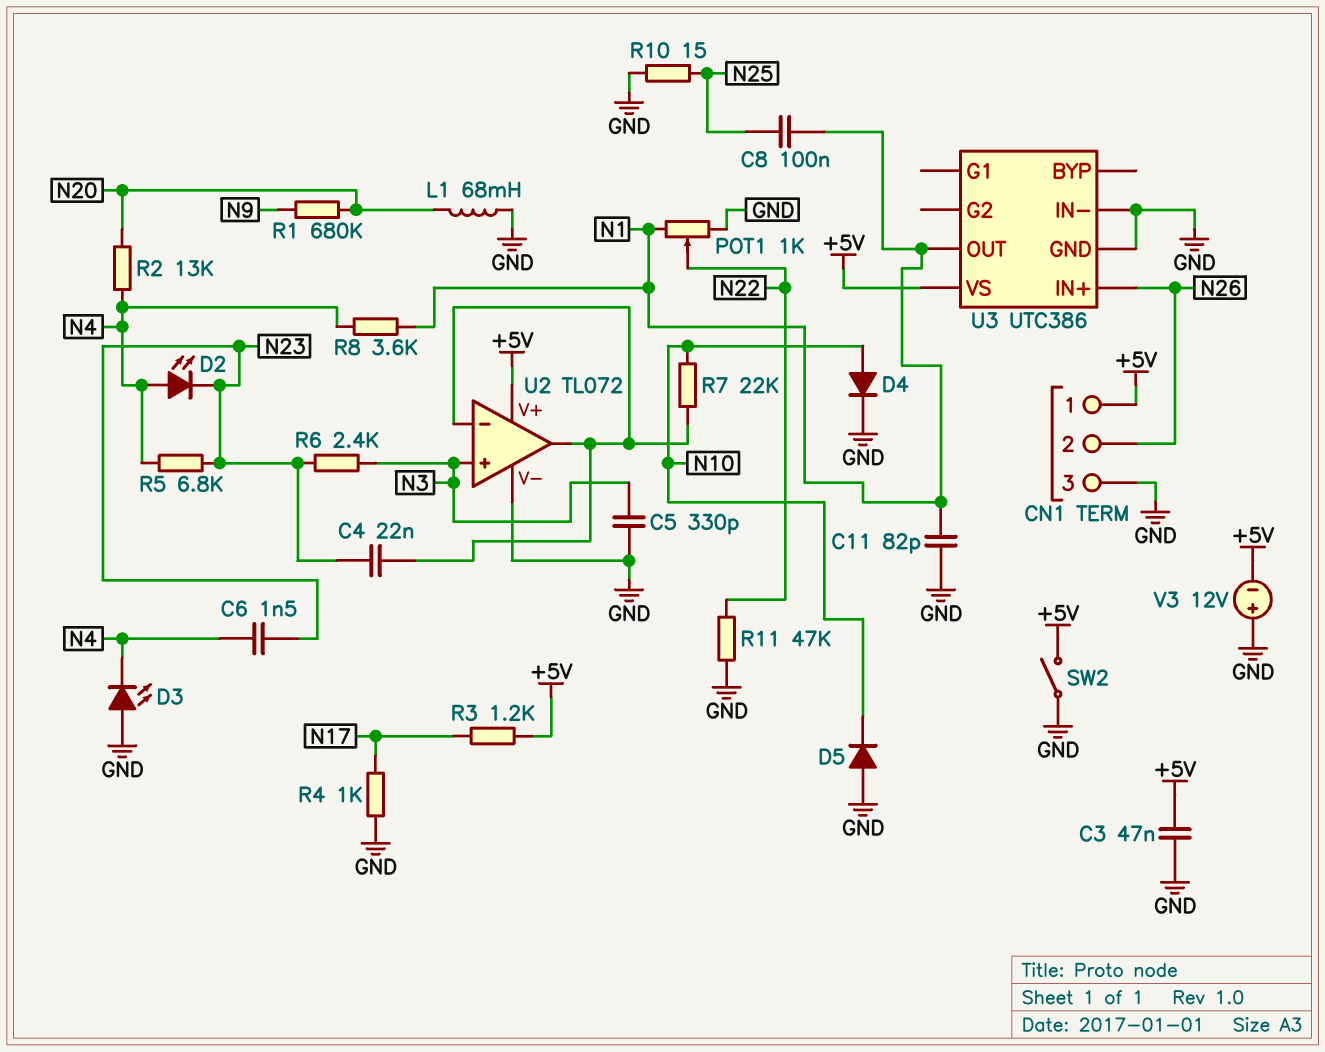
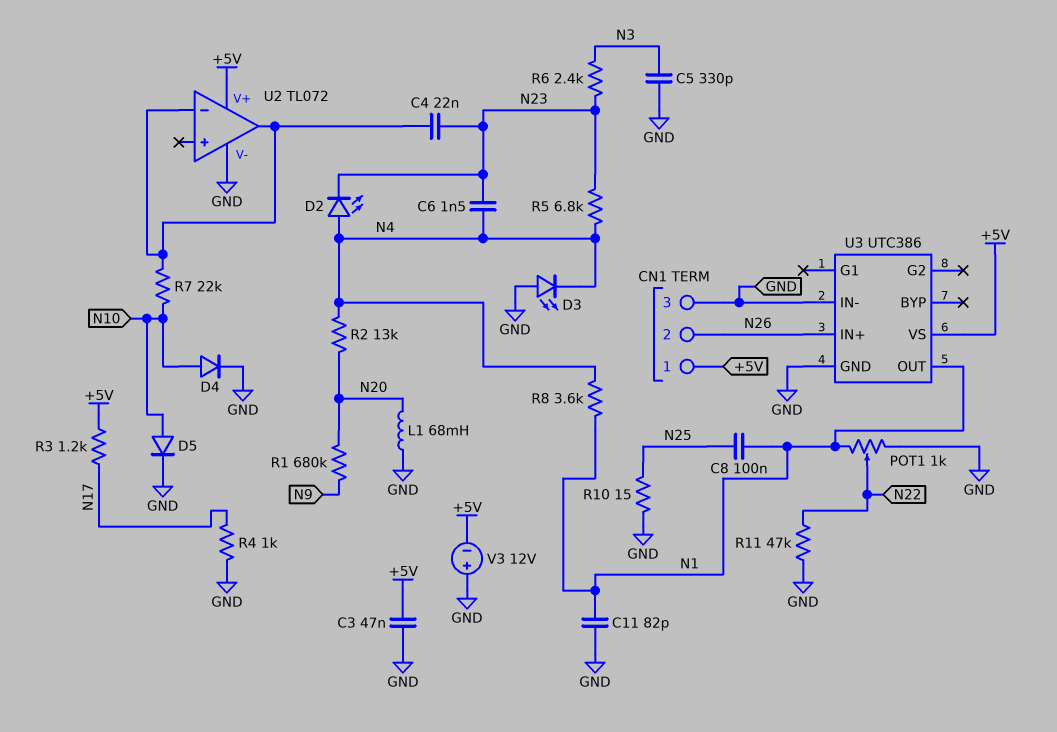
D5: diode (A GND, K N10) -> diode (A N10, K GND)
SW2: switch (+5V, GND) -> none
U2 pin in+: N3 -> none

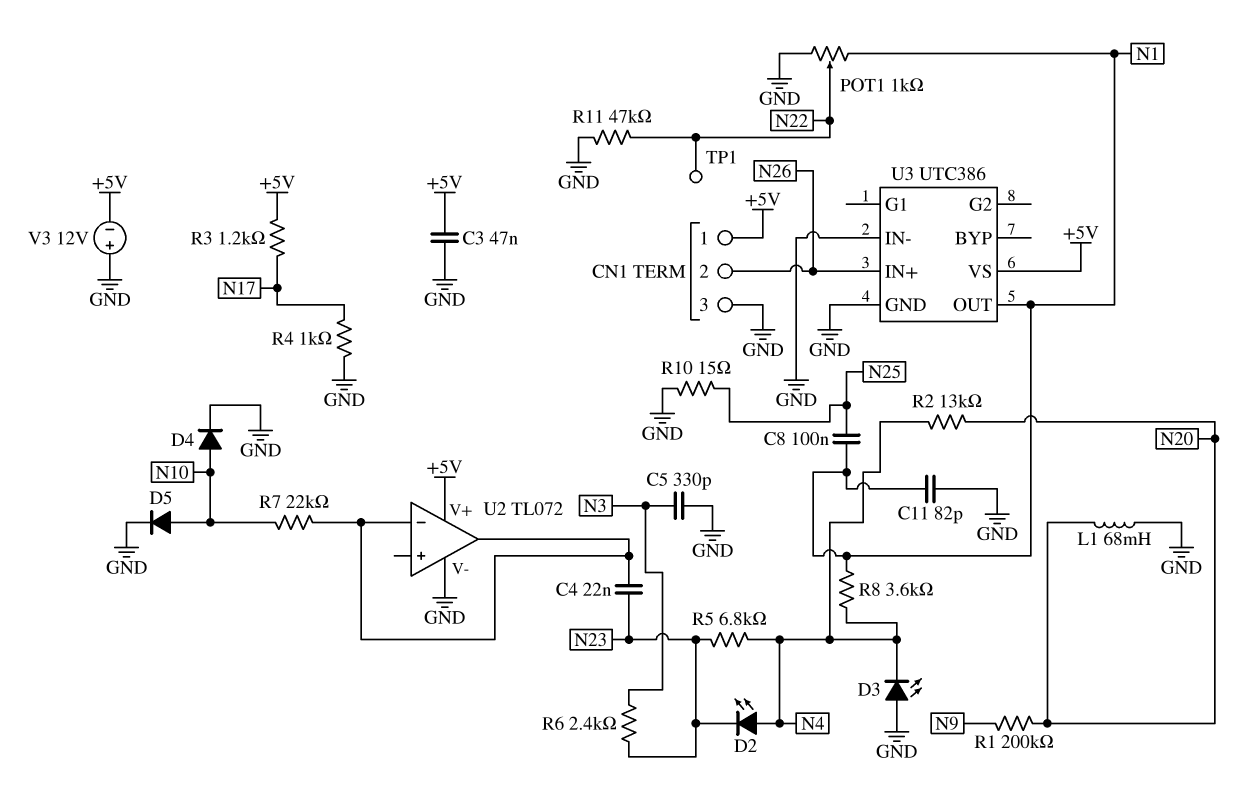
C6: 1.5nF (N4, N23) -> none
R1: 680k (N9, N20) -> 200k (N9, N20)
TP1: none -> test point (N22)

